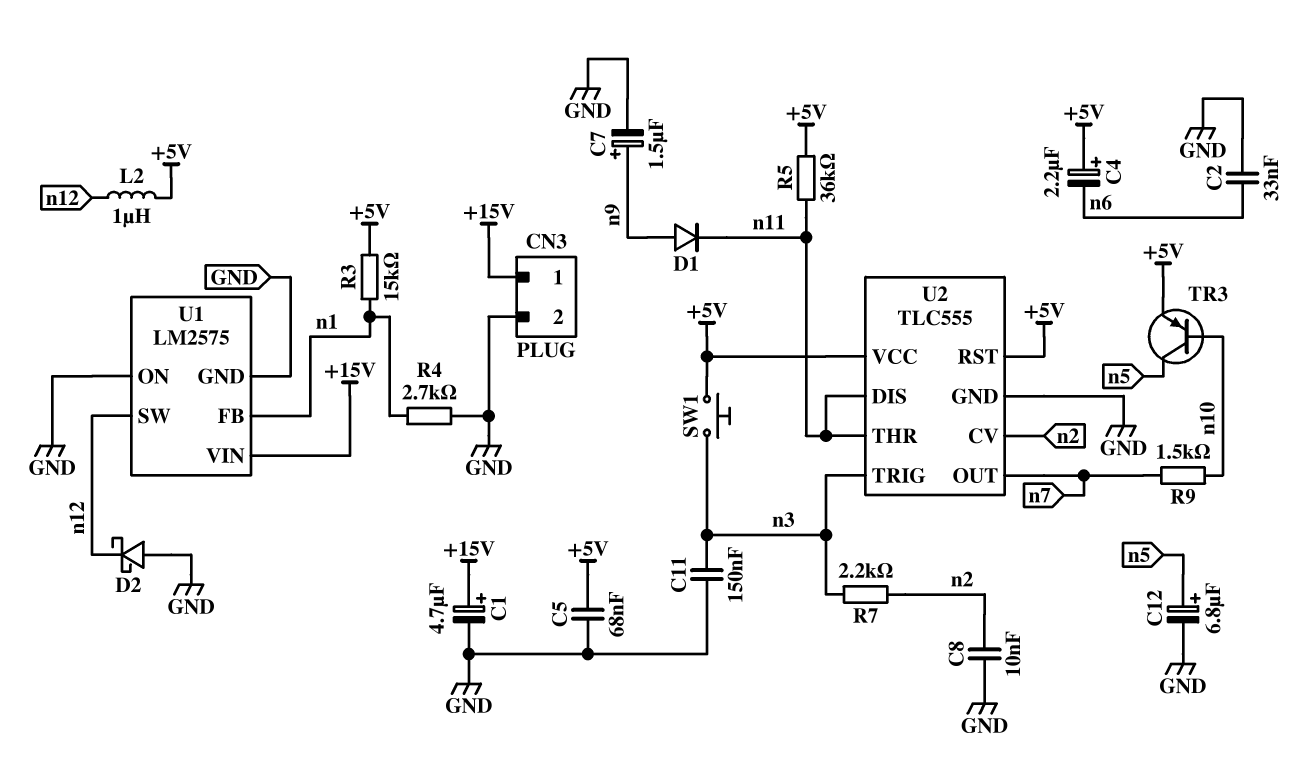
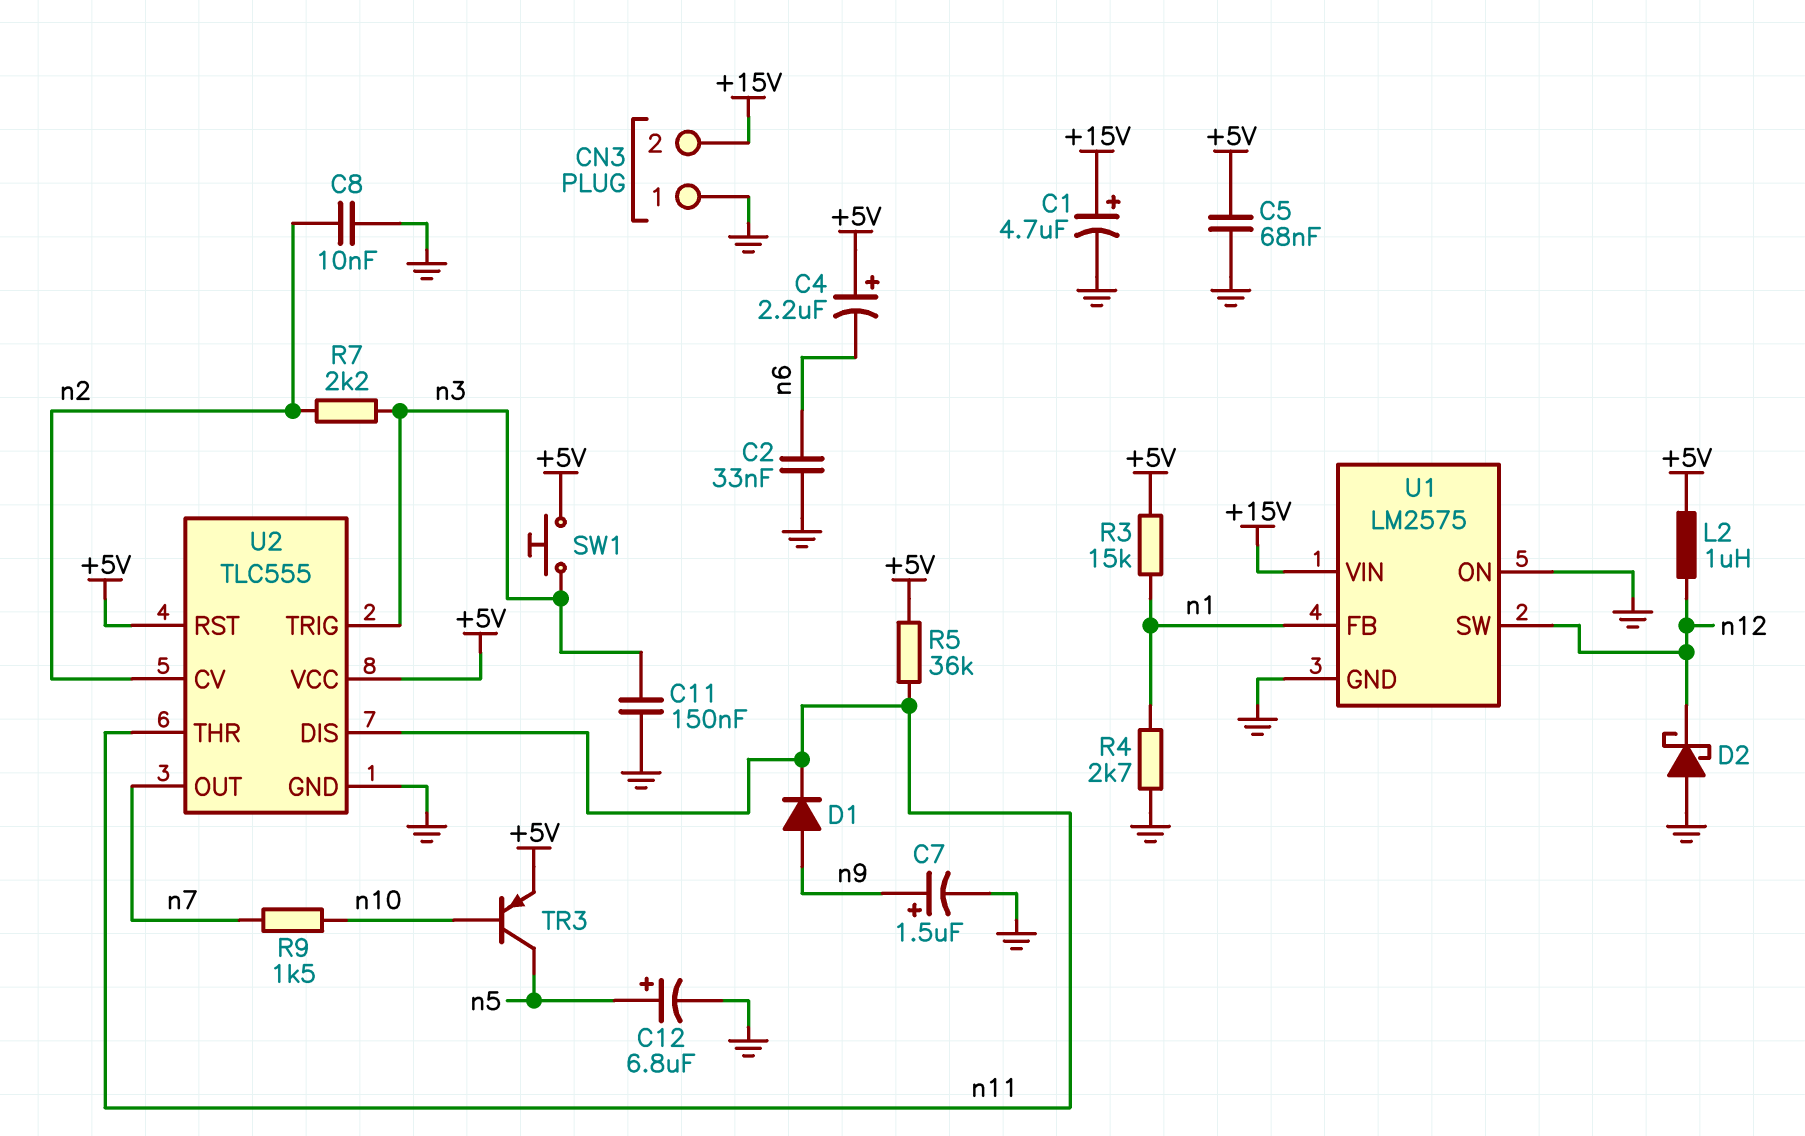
CN3 pin 1: +15V -> GND
CN3 pin 2: GND -> +15V

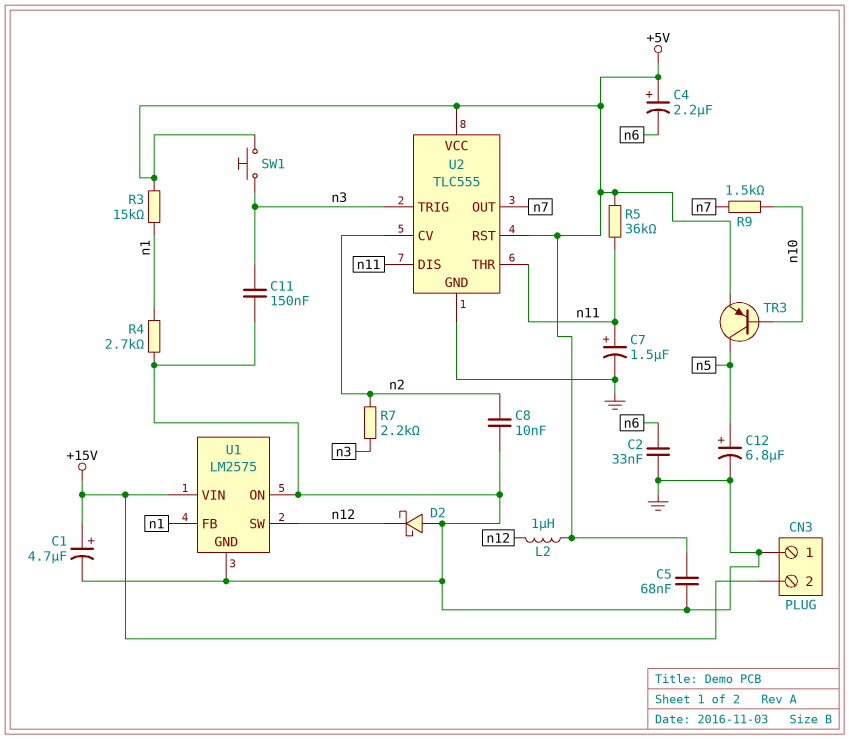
C7: 1.5uF (plus n9, minus GND) -> 1.5uF (plus n11, minus GND)
D1: diode (A n9, K n11) -> none

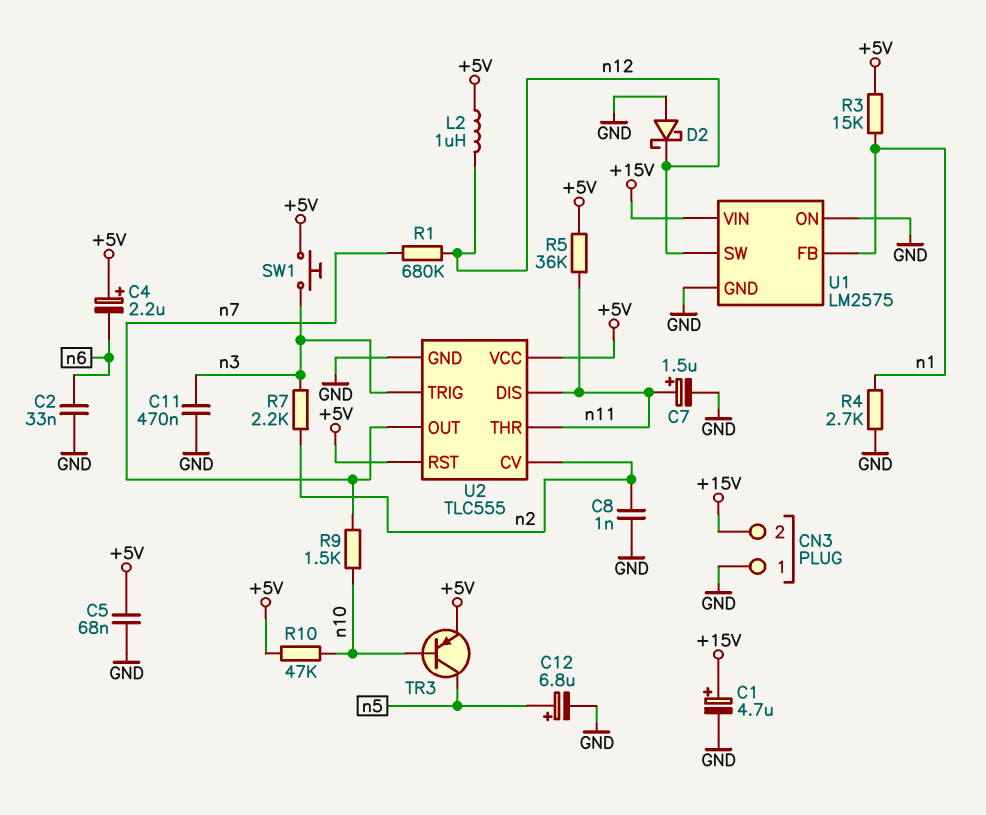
C8: 10nF (GND, n2) -> 1nF (GND, n2)
C11: 150nF (GND, n3) -> 470nF (GND, n3)
R1: none -> 680k (n7, n12)
R10: none -> 47k (+5V, n10)

